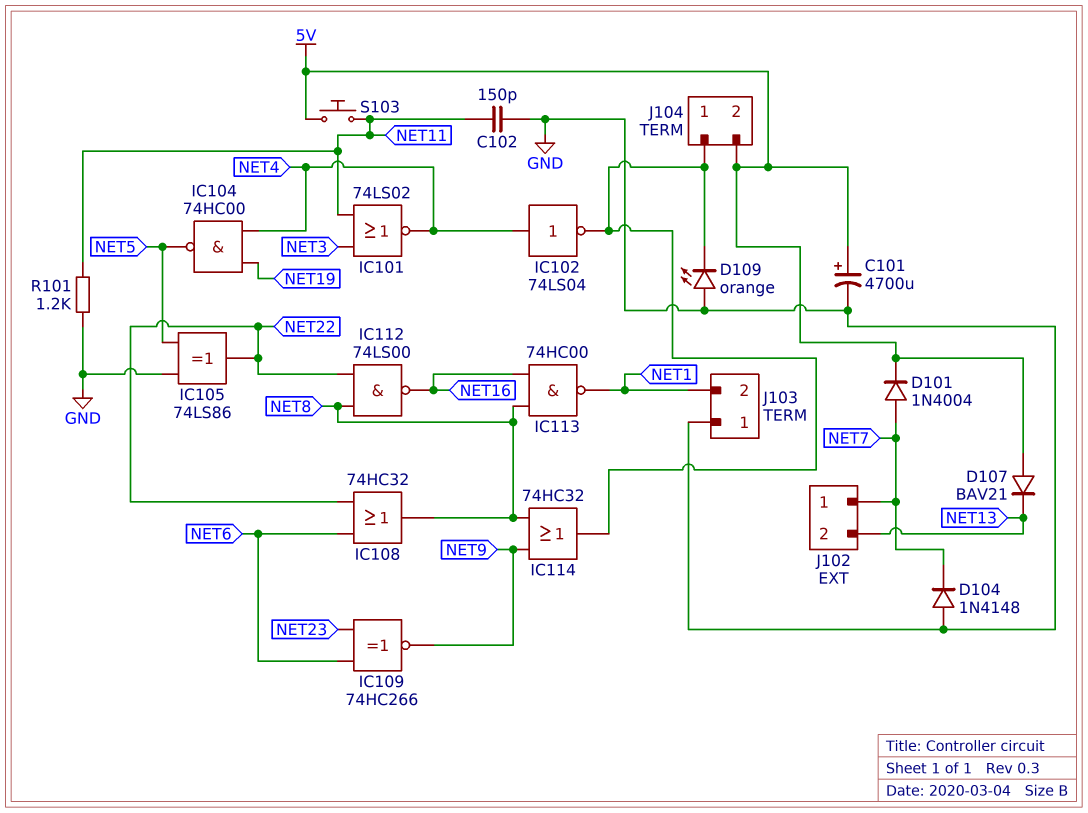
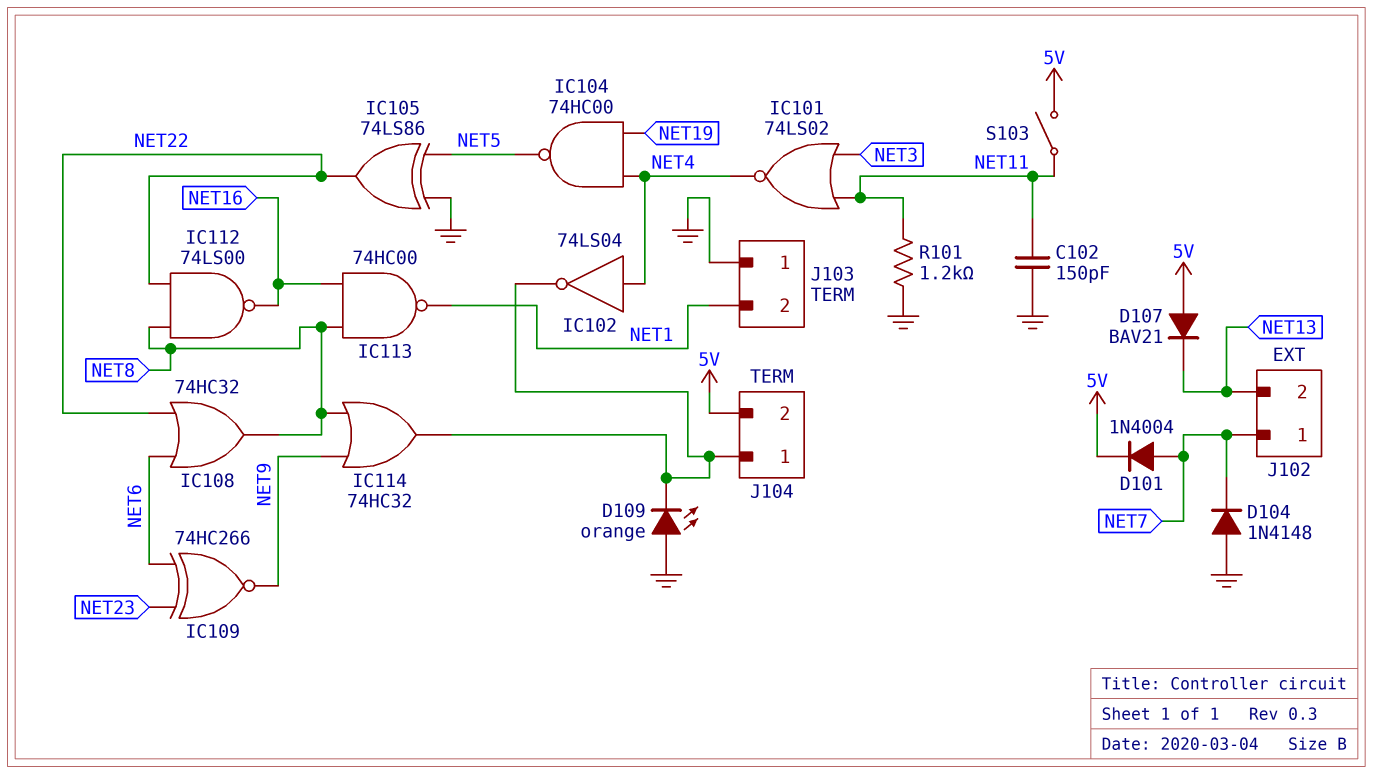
C101: 4700uF (plus 5V, minus GND) -> none
S103: button (5V, NET11) -> switch (5V, NET11)

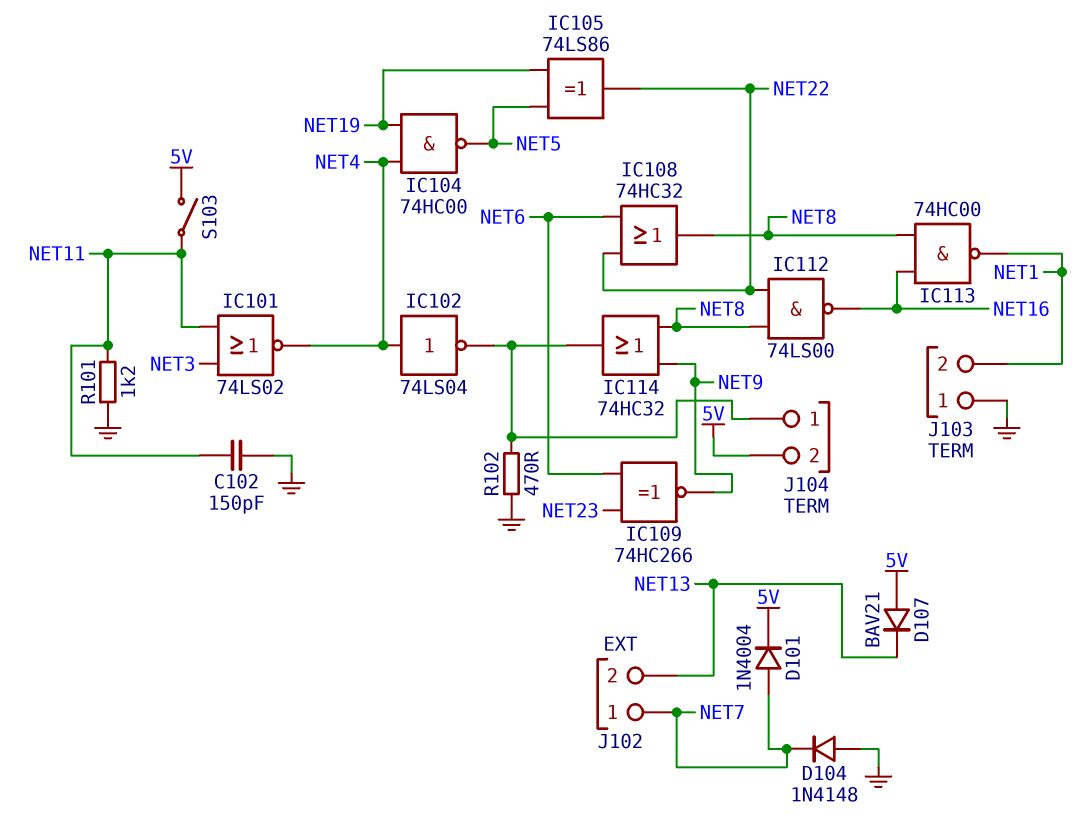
D109: LED orange (A GND, K J104/1) -> none
IC105: XOR 74LS86 (in GND, in NET5, out NET22) -> XOR 74LS86 (in NET5, in NET19, out NET22)
R102: none -> 470 (GND, J104/1)

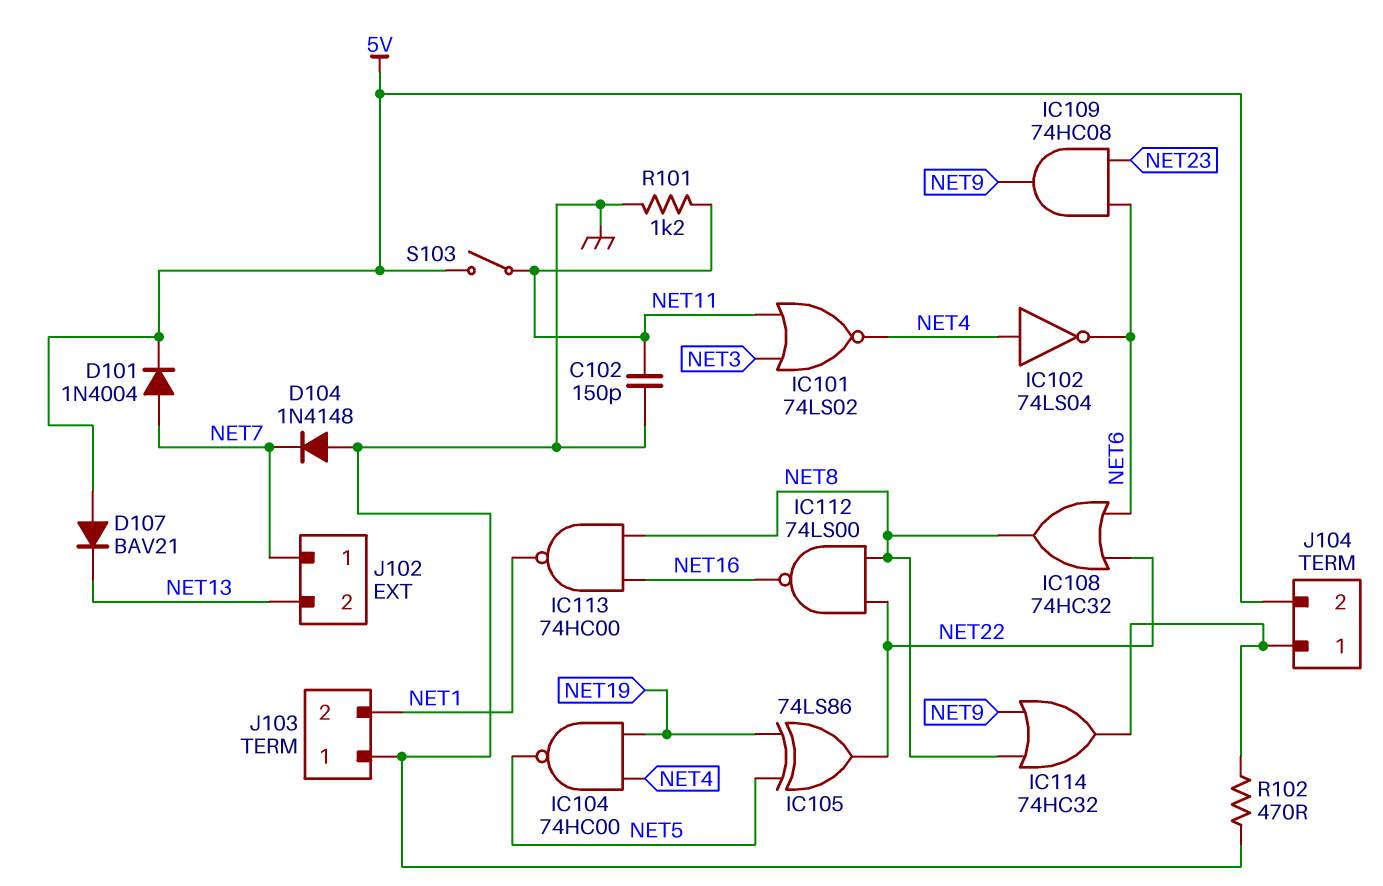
IC102: NOT 74LS04 (in NET4, out J104/1) -> NOT 74LS04 (in NET4, out NET6)
IC109: XNOR 74HC266 (in NET6, in NET23, out NET9) -> AND 74HC08 (in NET6, in NET23, out NET9)

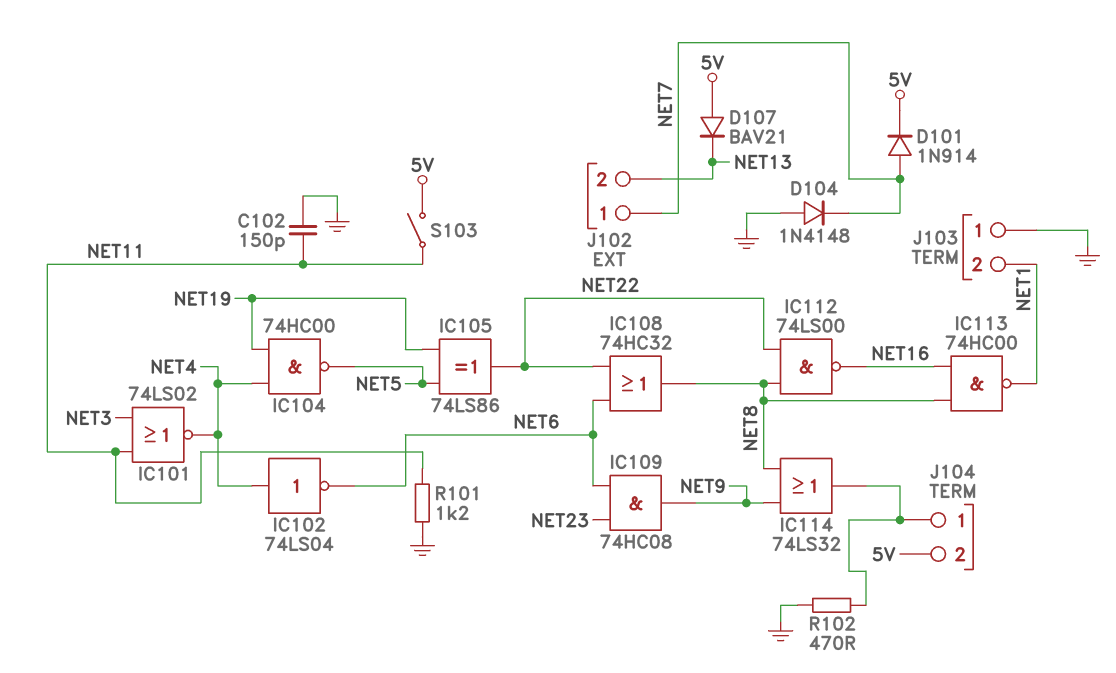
D101: diode 1N4004 (A NET7, K 5V) -> diode 1N914 (A NET7, K 5V)
IC114: OR 74HC32 (in NET8, in NET9, out J104/1) -> OR 74LS32 (in NET8, in NET9, out J104/1)

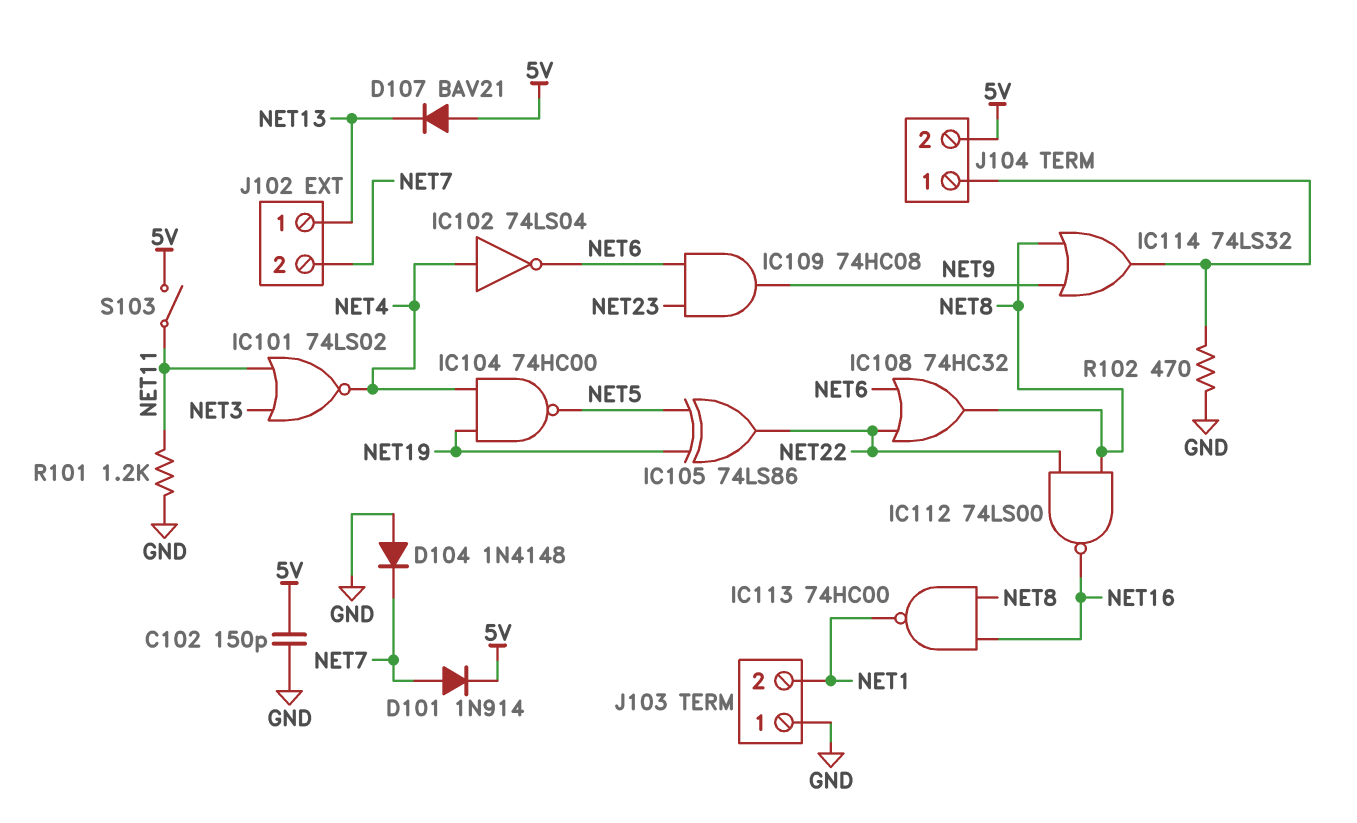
C102: 150pF (GND, NET11) -> 150pF (5V, GND)
J102 pin 1: NET7 -> NET13
J102 pin 2: NET13 -> NET7

